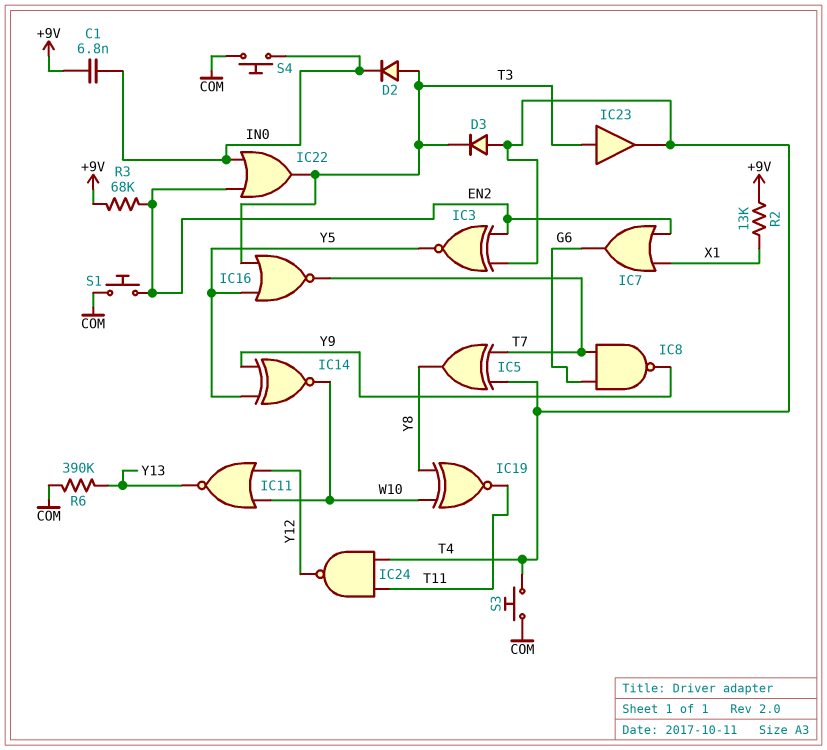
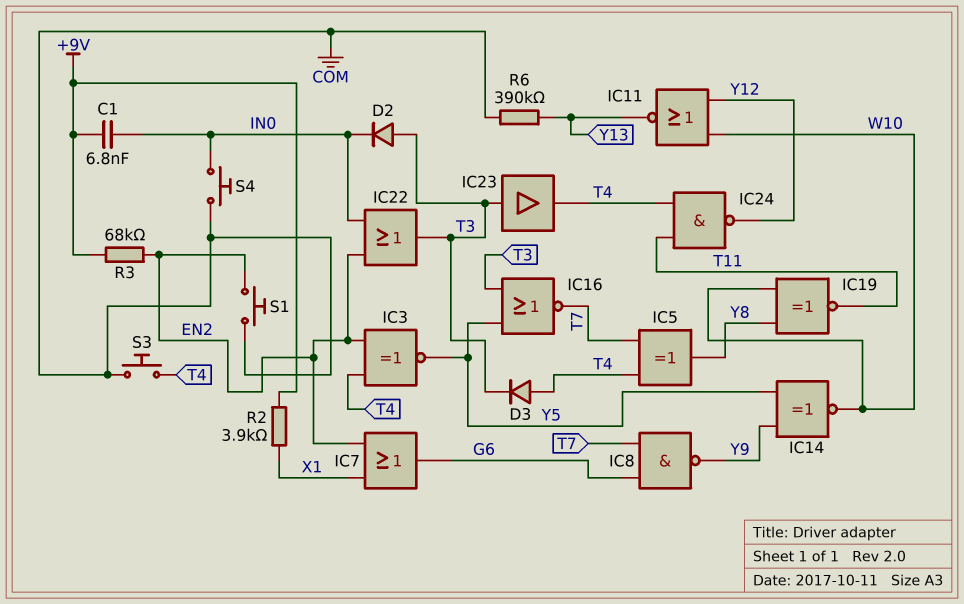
R2: 13k (+9V, X1) -> 3.9k (+9V, X1)

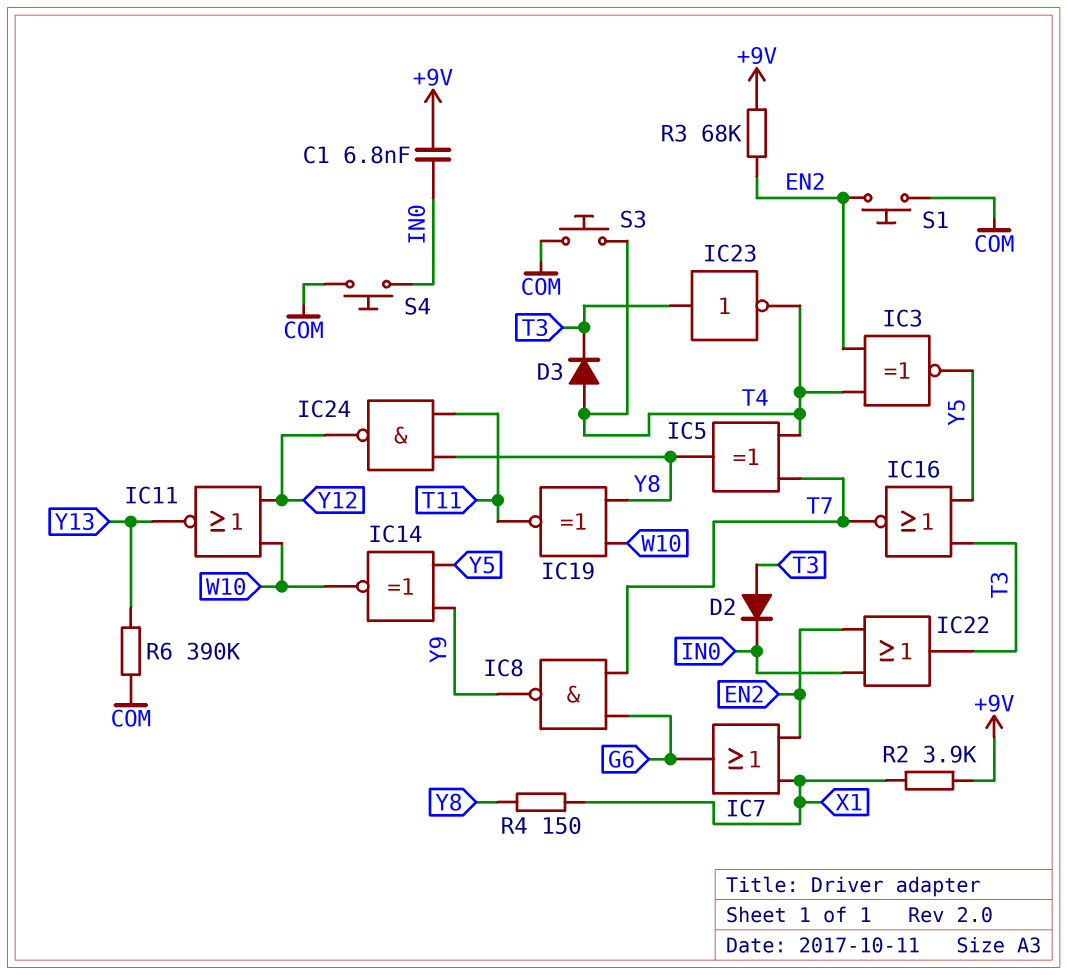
IC23: buffer (in T3, out T4) -> NOT (in T3, out T4)
IC24: NAND (in T4, in T11, out Y12) -> NAND (in T11, in Y8, out Y12)
R4: none -> 150 (X1, Y8)

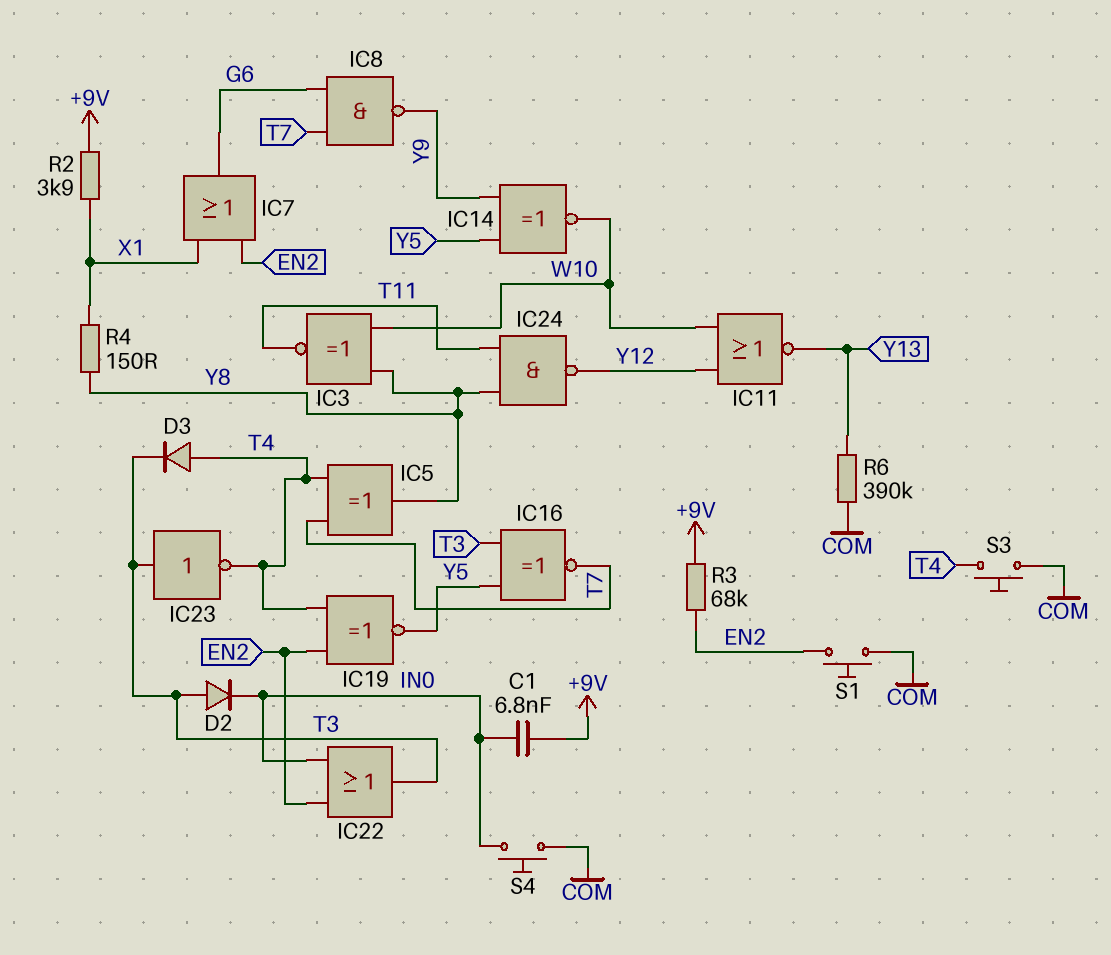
IC3: XNOR (in EN2, in T4, out Y5) -> XNOR (in W10, in Y8, out T11)
IC16: NOR (in T3, in Y5, out T7) -> XNOR (in T3, in Y5, out T7)
IC19: XNOR (in W10, in Y8, out T11) -> XNOR (in EN2, in T4, out Y5)

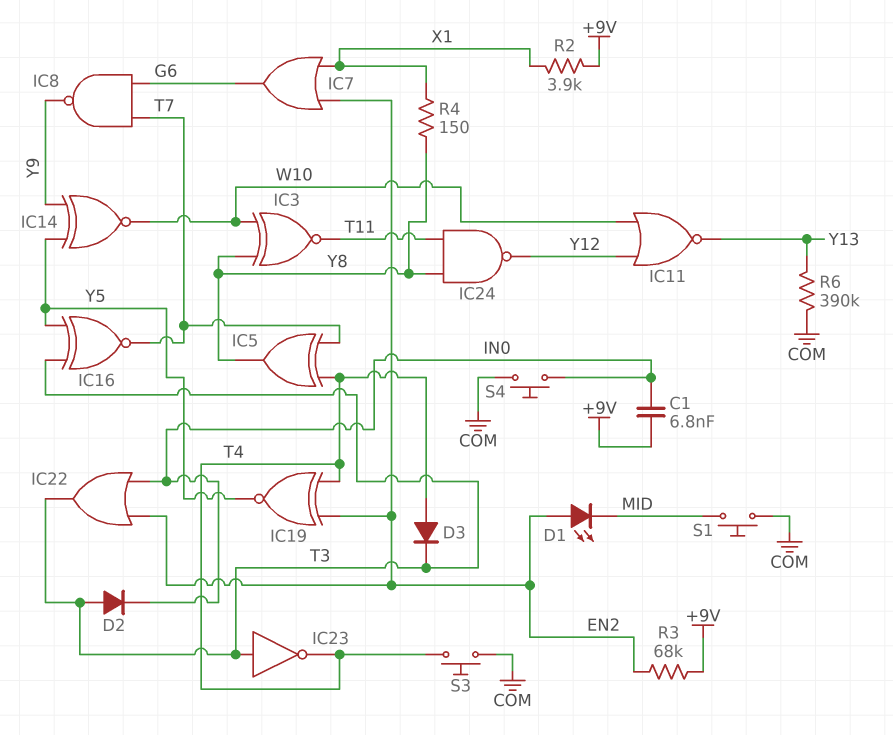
D1: none -> LED (A EN2, K MID)
S1: button (COM, EN2) -> button (COM, MID)

